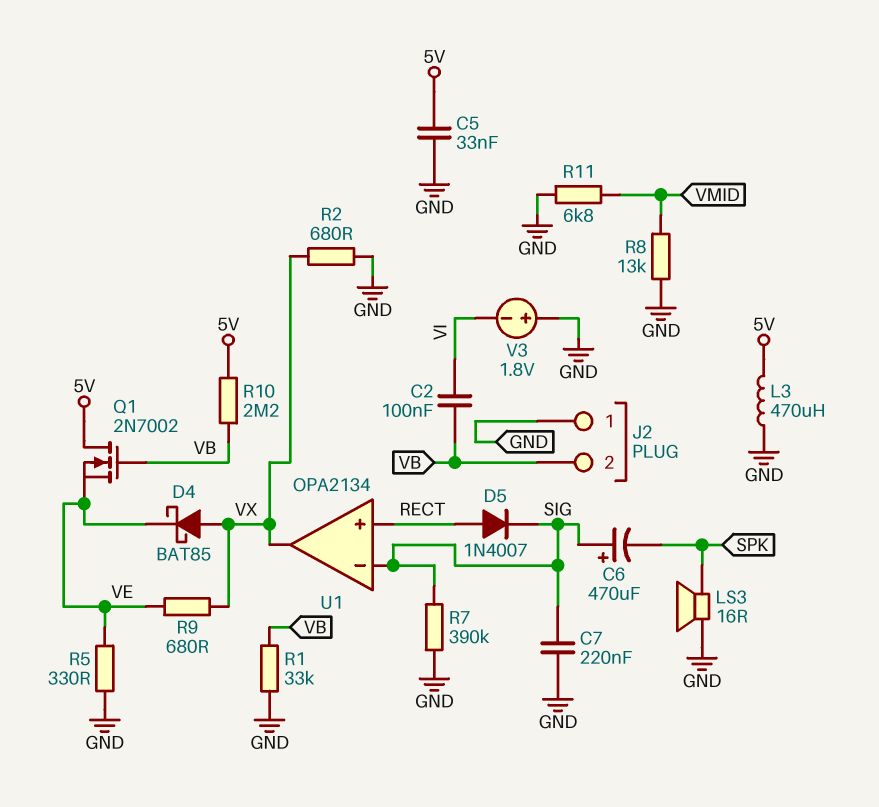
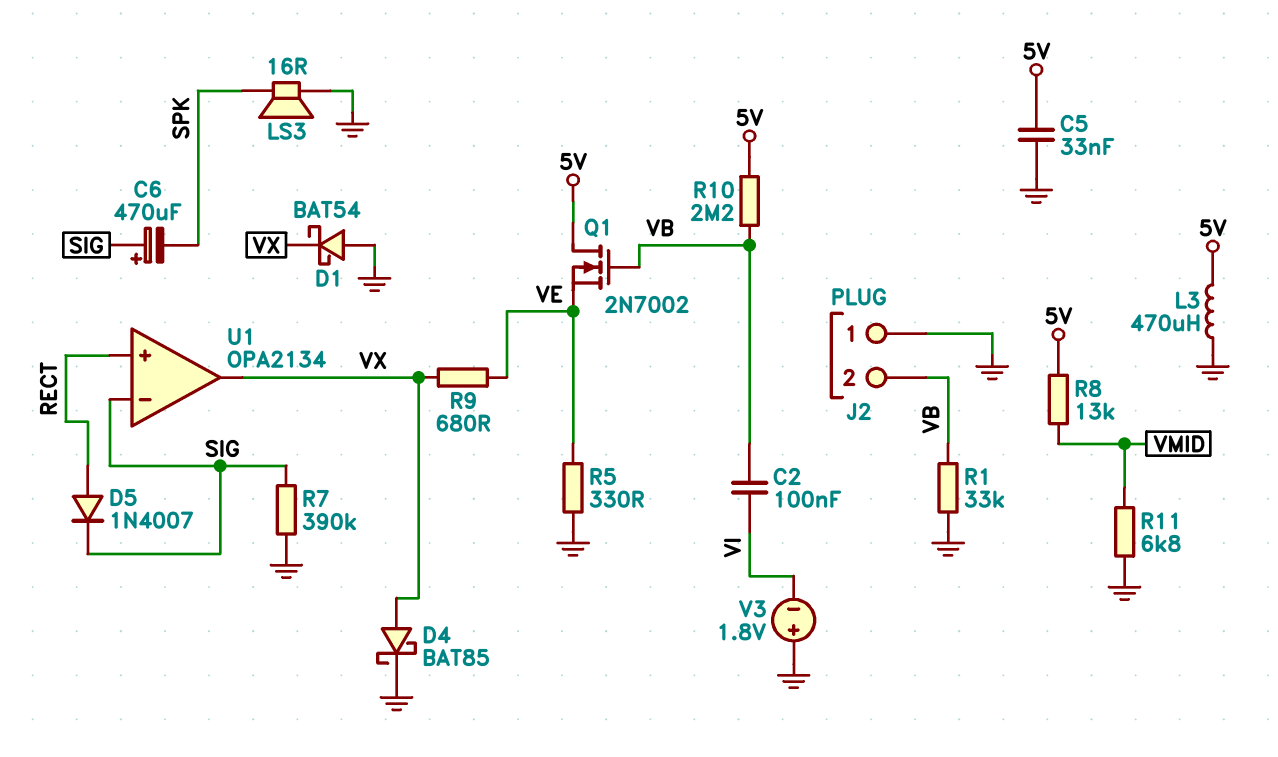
C7: 220nF (GND, SIG) -> none
D1: none -> schottky BAT54 (A GND, K VX)
D4: schottky BAT85 (A VX, K VE) -> schottky BAT85 (A VX, K GND)
R2: 680 (GND, VX) -> none
R8: 13k (GND, VMID) -> 13k (5V, VMID)

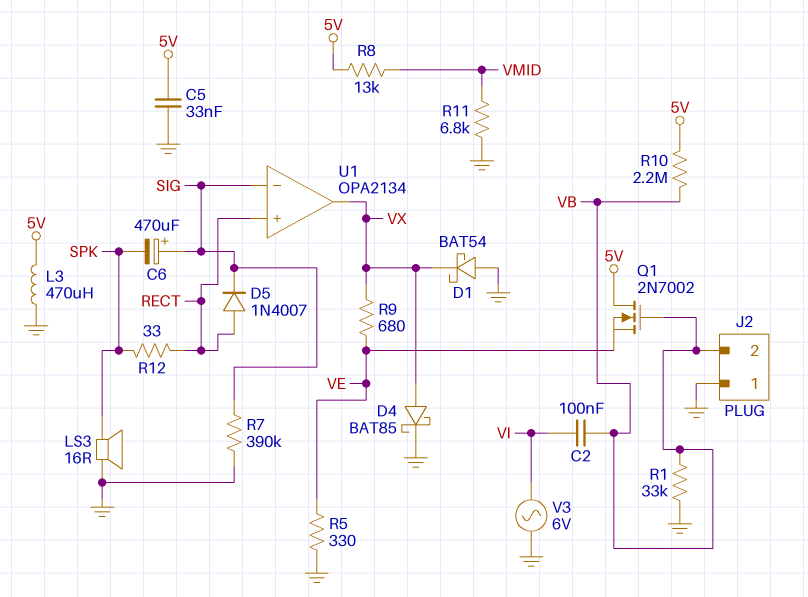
R12: none -> 33 (RECT, SPK)
V3: 1.8V (plus GND, minus VI) -> AC 6V (GND, VI)

